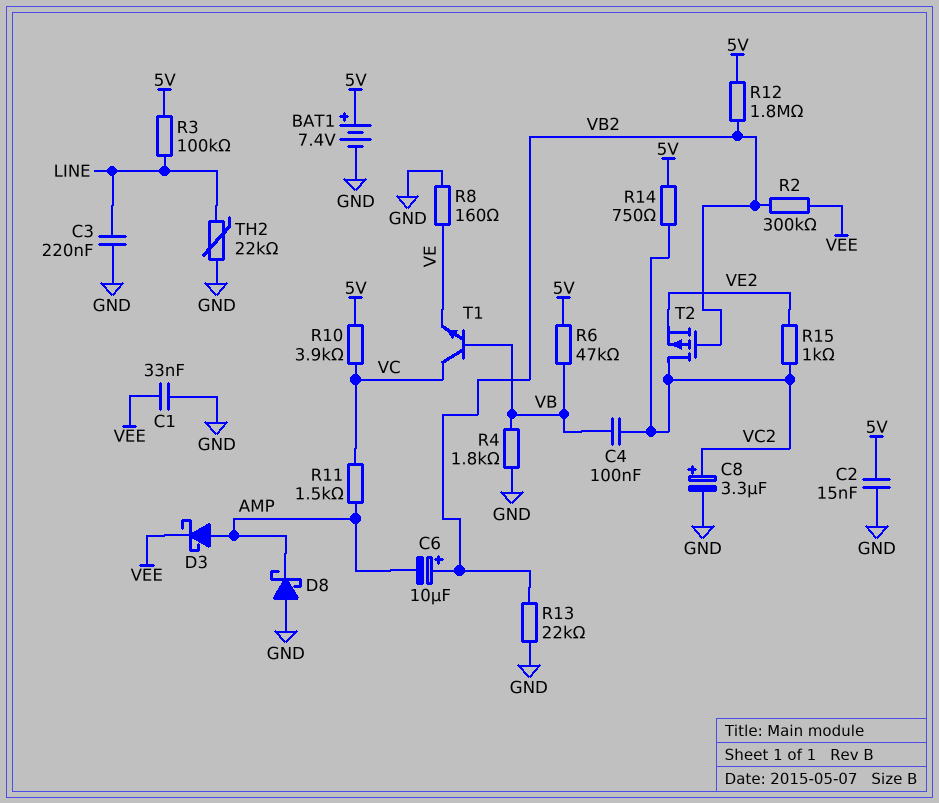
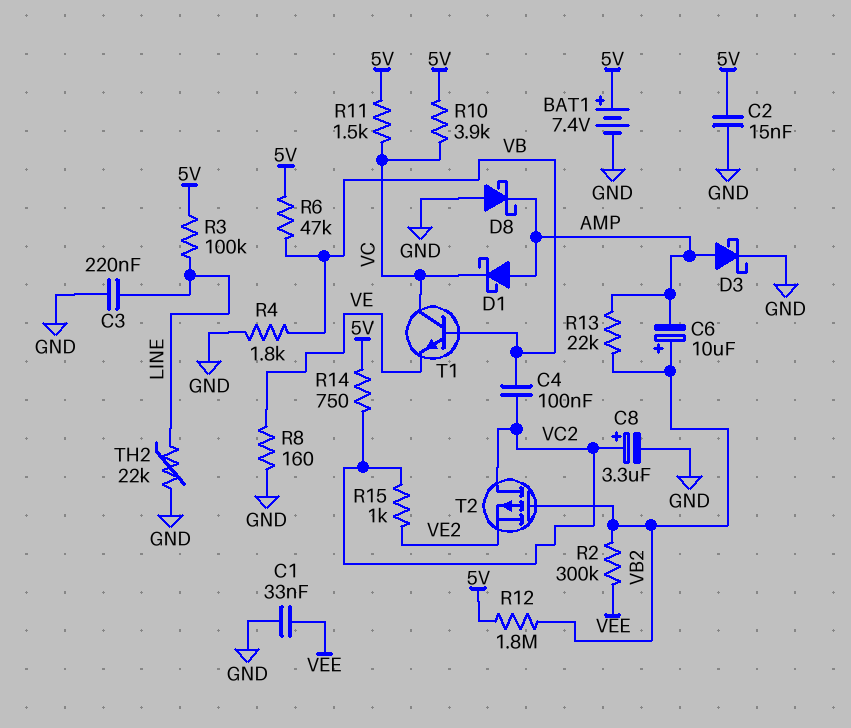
D1: none -> schottky (A AMP, K VC)
D3: schottky (A AMP, K VEE) -> schottky (A AMP, K GND)
R11: 1.5k (AMP, VC) -> 1.5k (5V, VC)
R13: 22k (GND, VB2) -> 22k (AMP, VB2)

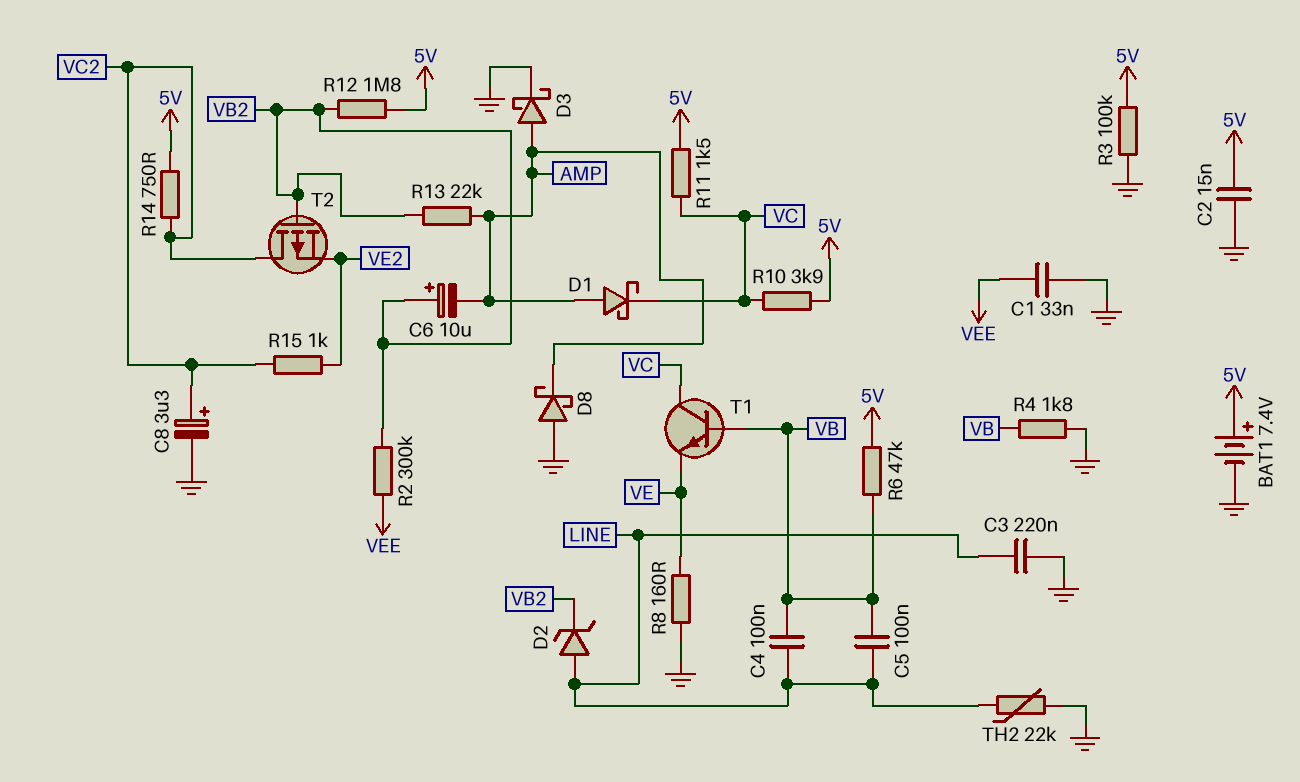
C4: 100nF (VB, VC2) -> 100nF (LINE, VB)
C5: none -> 100nF (LINE, VB)
D2: none -> zener (A LINE, K VB2)
R3: 100k (5V, LINE) -> 100k (5V, GND)

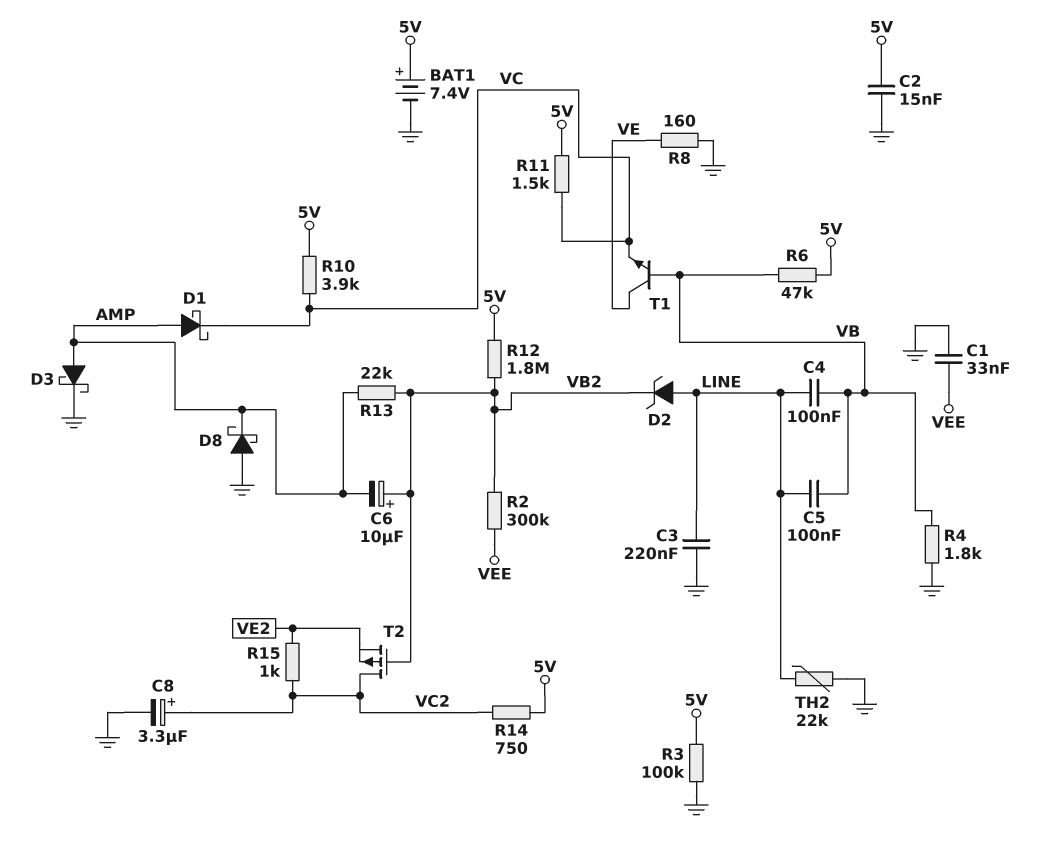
T1: NPN (B VB, C VC, E VE) -> NPN (B VB, C VE, E VC)

